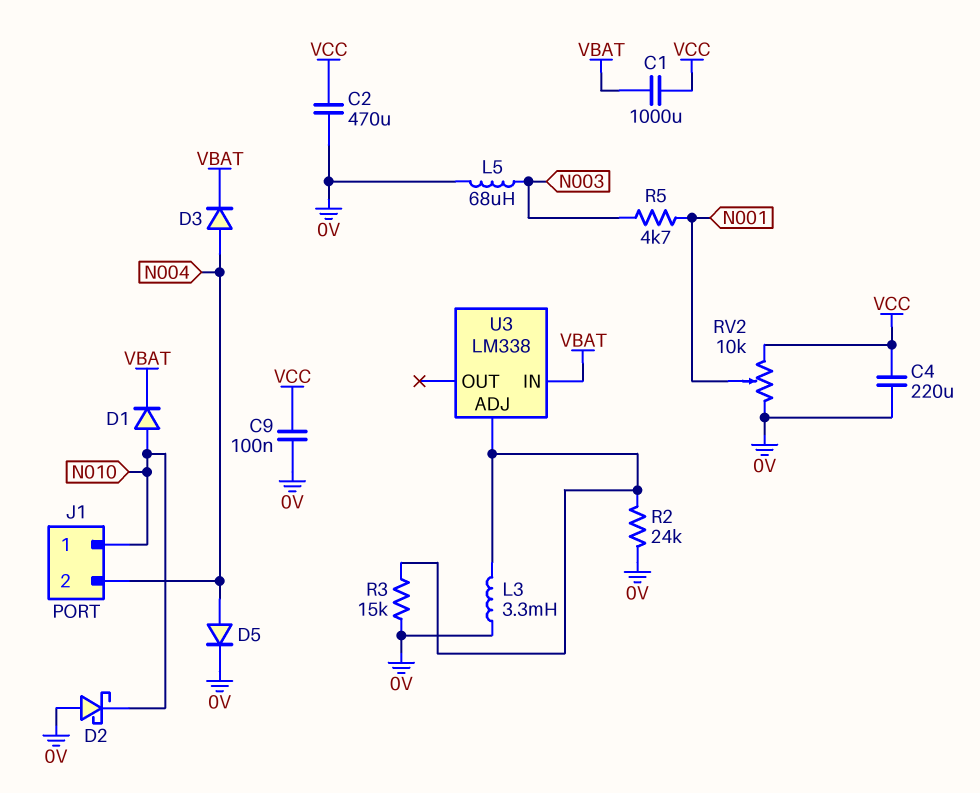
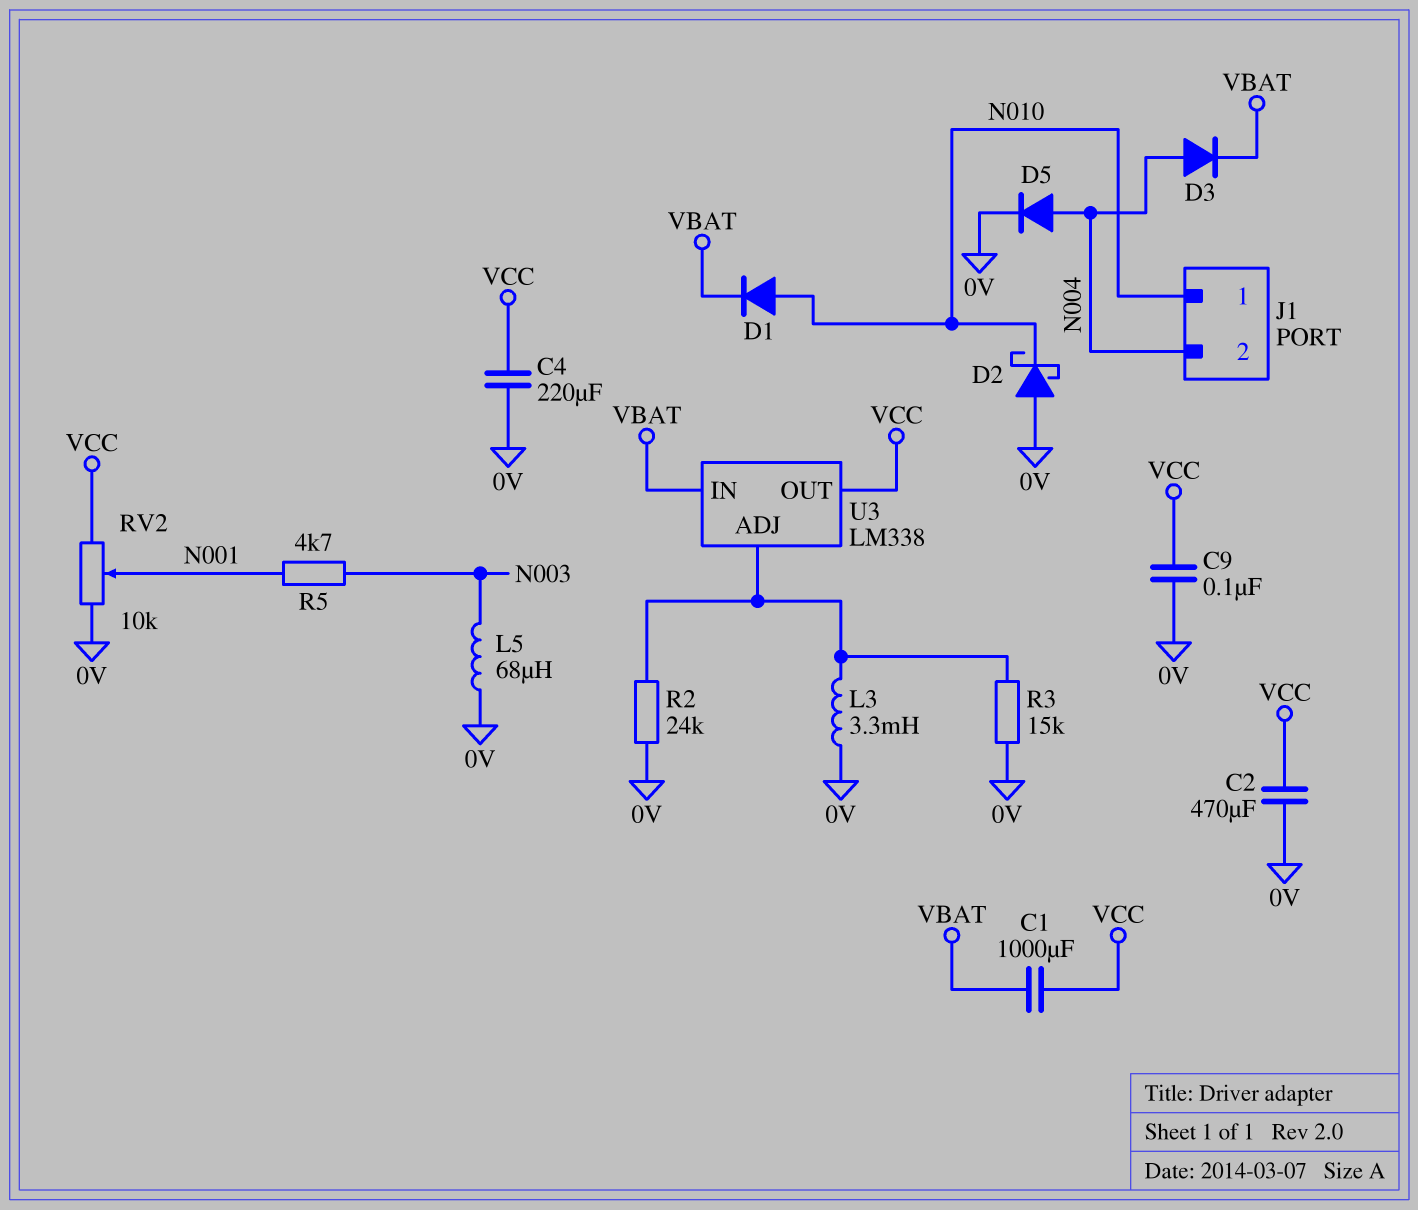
U3 pin OUT: none -> VCC

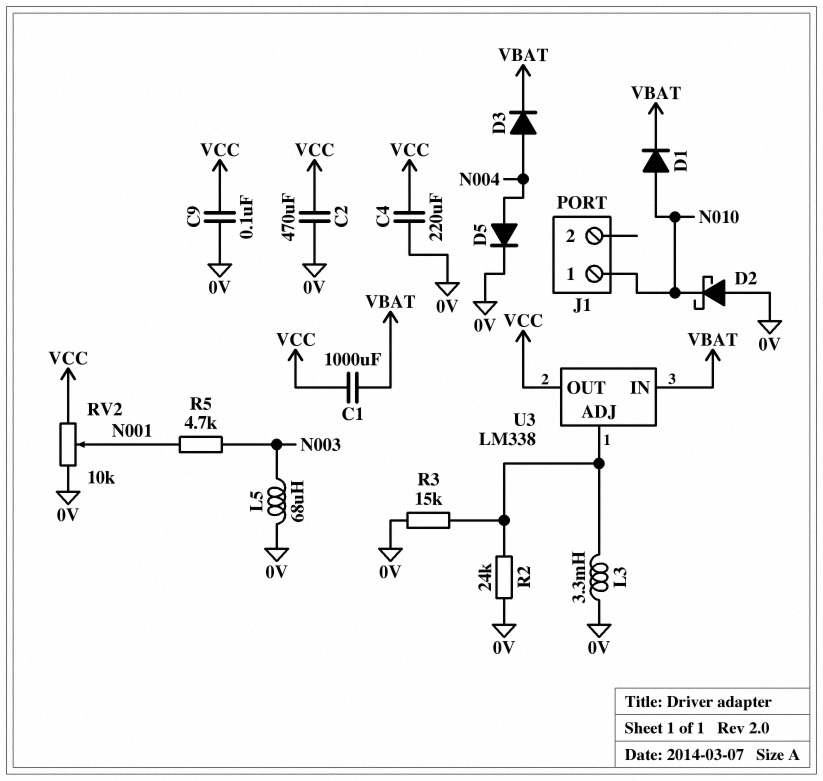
J1 pin 2: N004 -> none

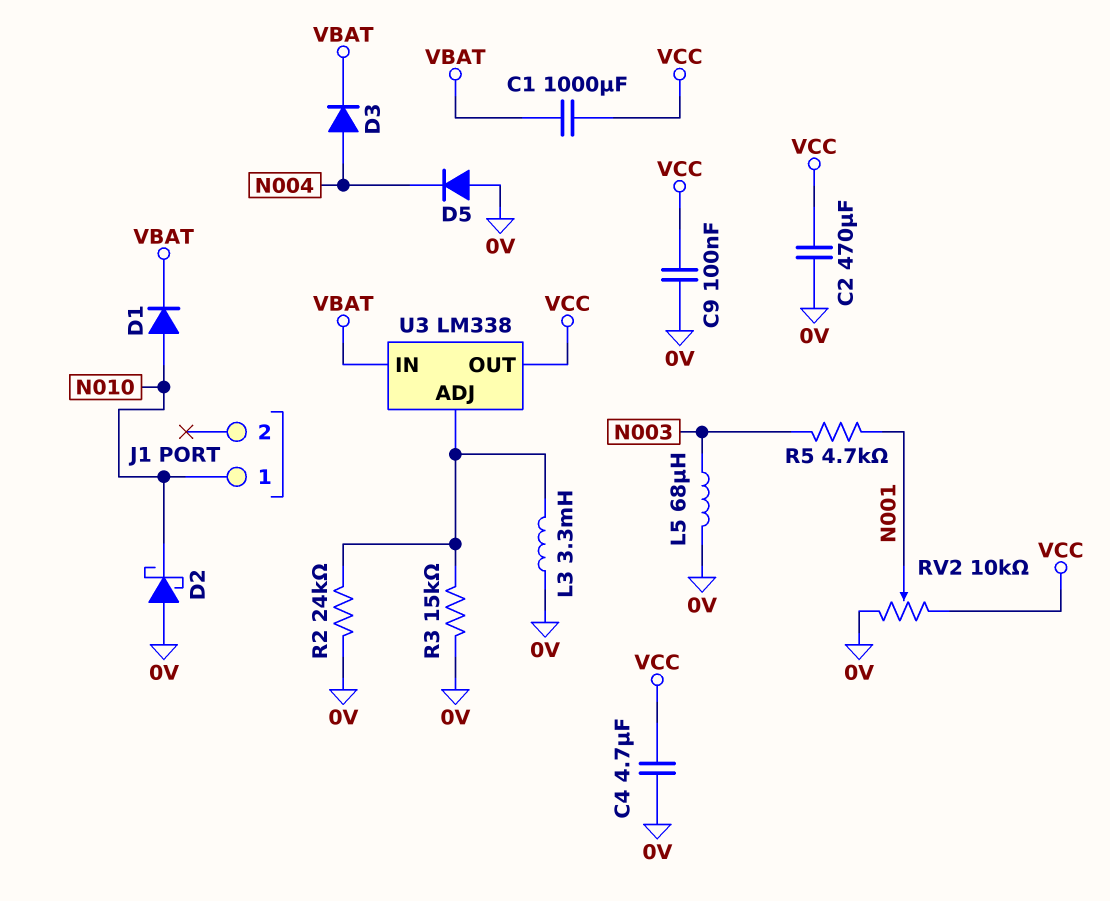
C4: 220uF (0V, VCC) -> 4.7uF (0V, VCC)
D5: diode (A N004, K 0V) -> diode (A 0V, K N004)

